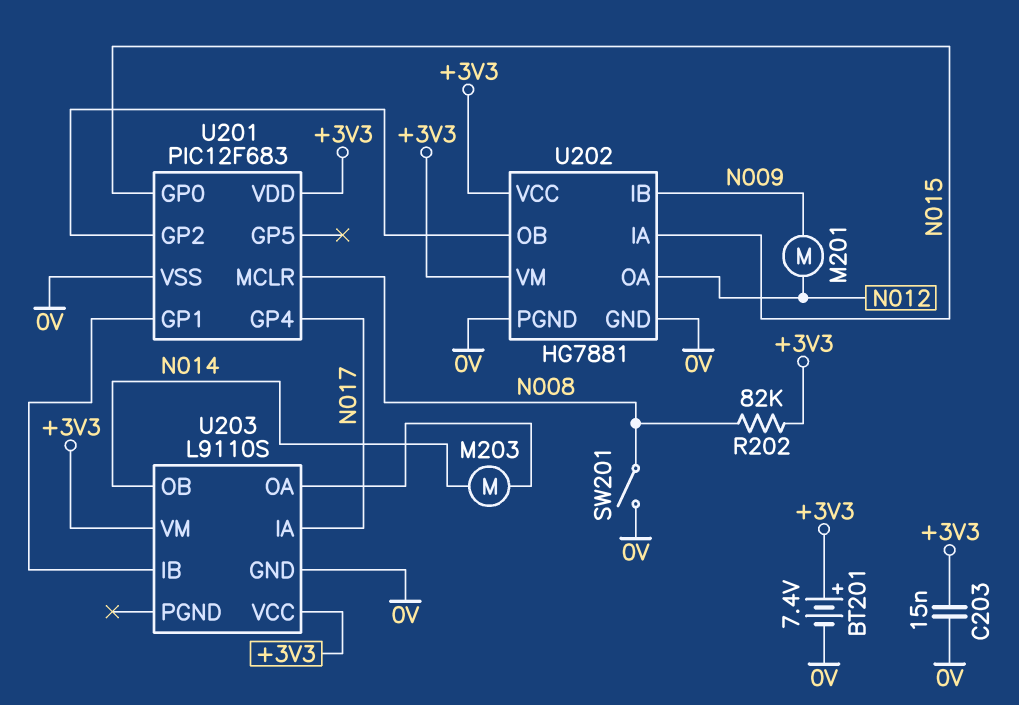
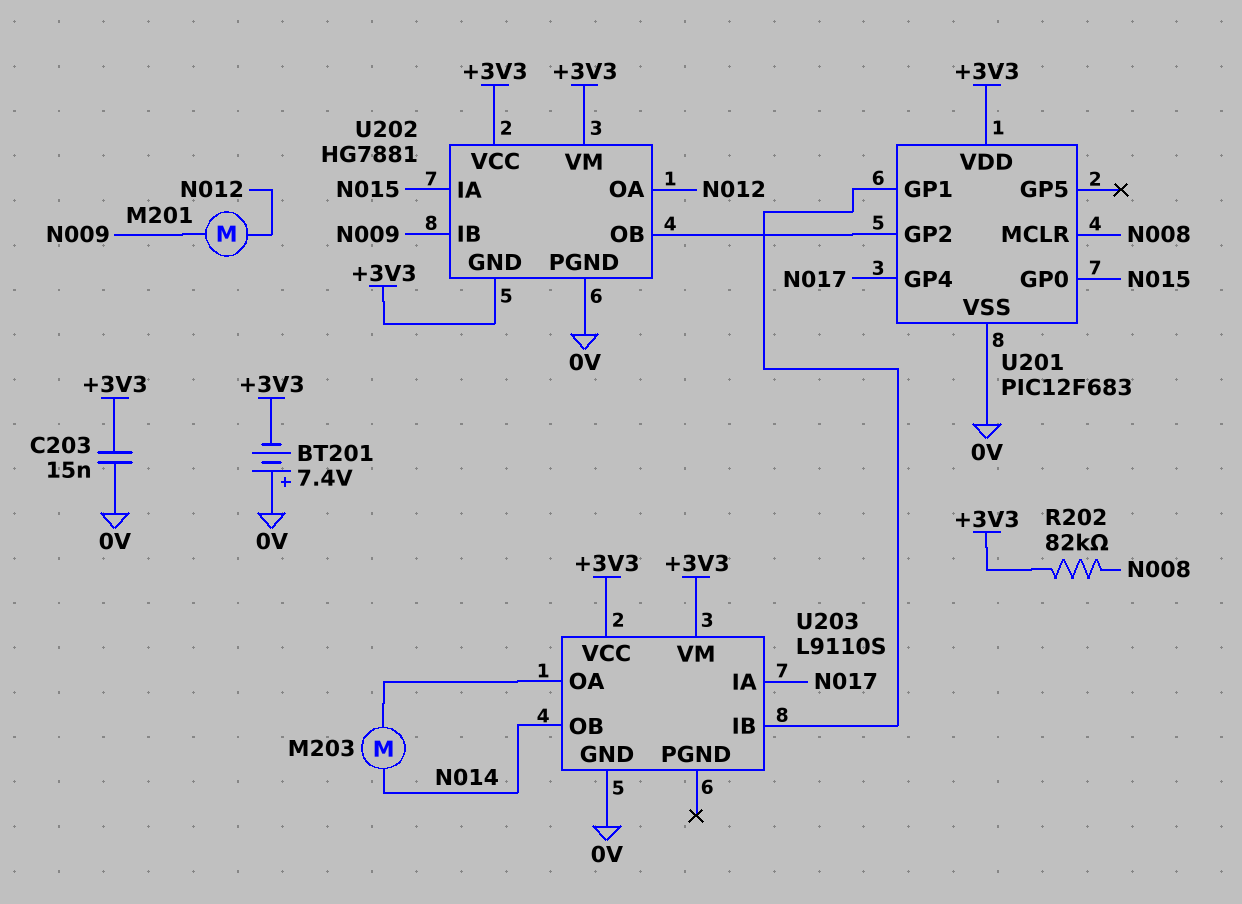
BT201: 7.4V (plus +3V3, minus 0V) -> 7.4V (plus 0V, minus +3V3)
SW201: switch (0V, N008) -> none
U202 pin GND: 0V -> +3V3

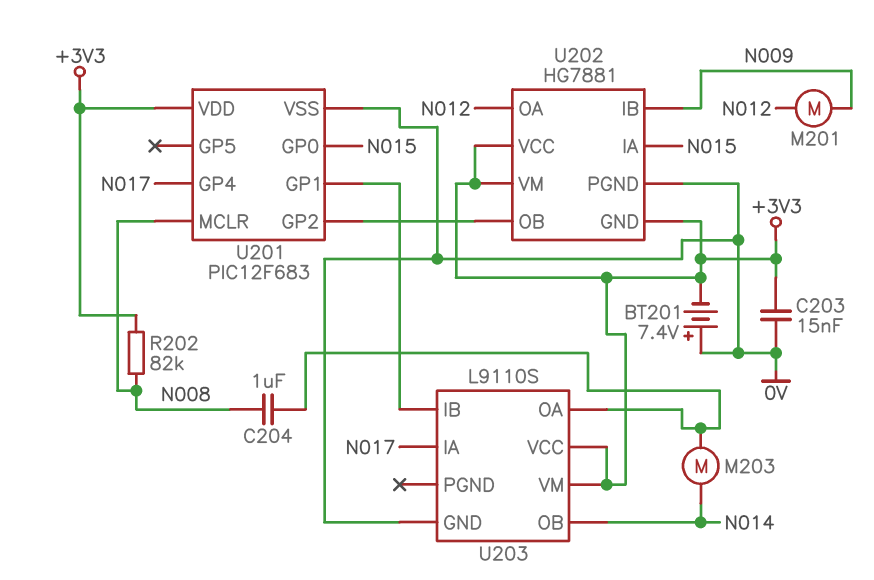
C204: none -> 1uF (N008, U203/OA)

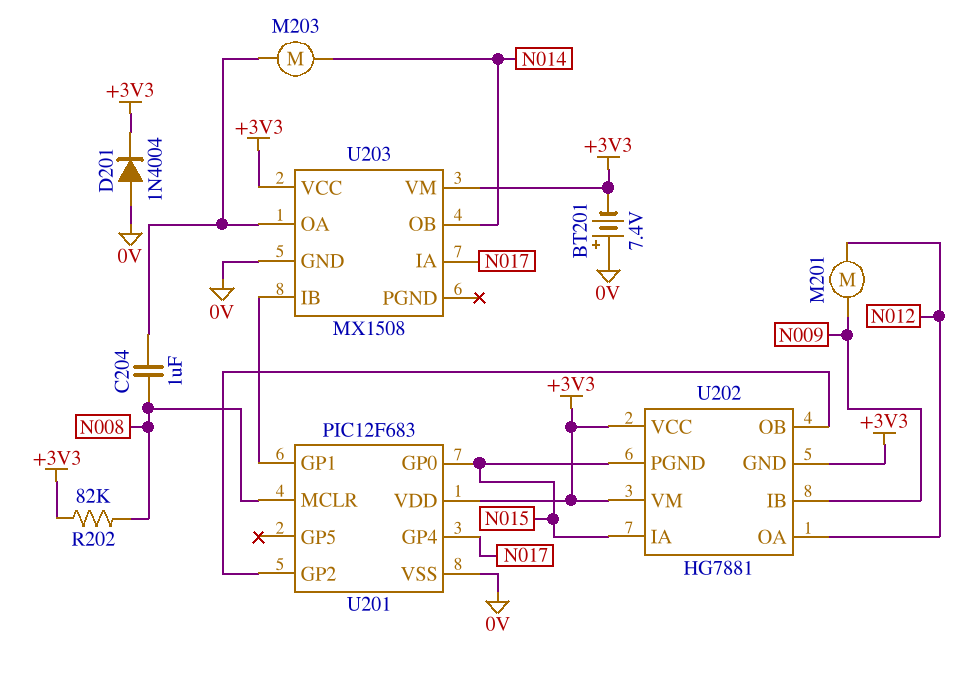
C203: 15nF (+3V3, 0V) -> none
D201: none -> diode 1N4004 (A 0V, K +3V3)
U202 pin PGND: 0V -> N015
U203: L9110S -> MX1508

